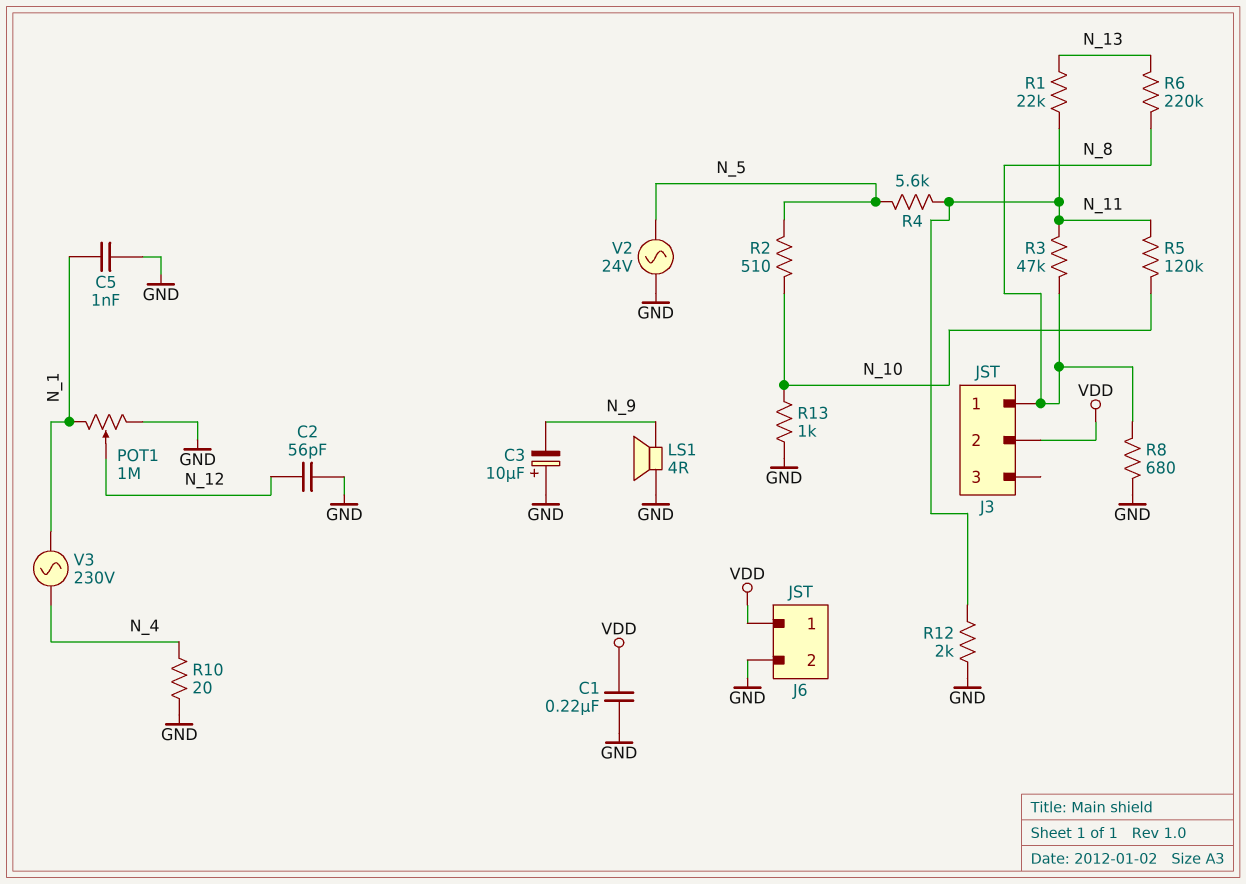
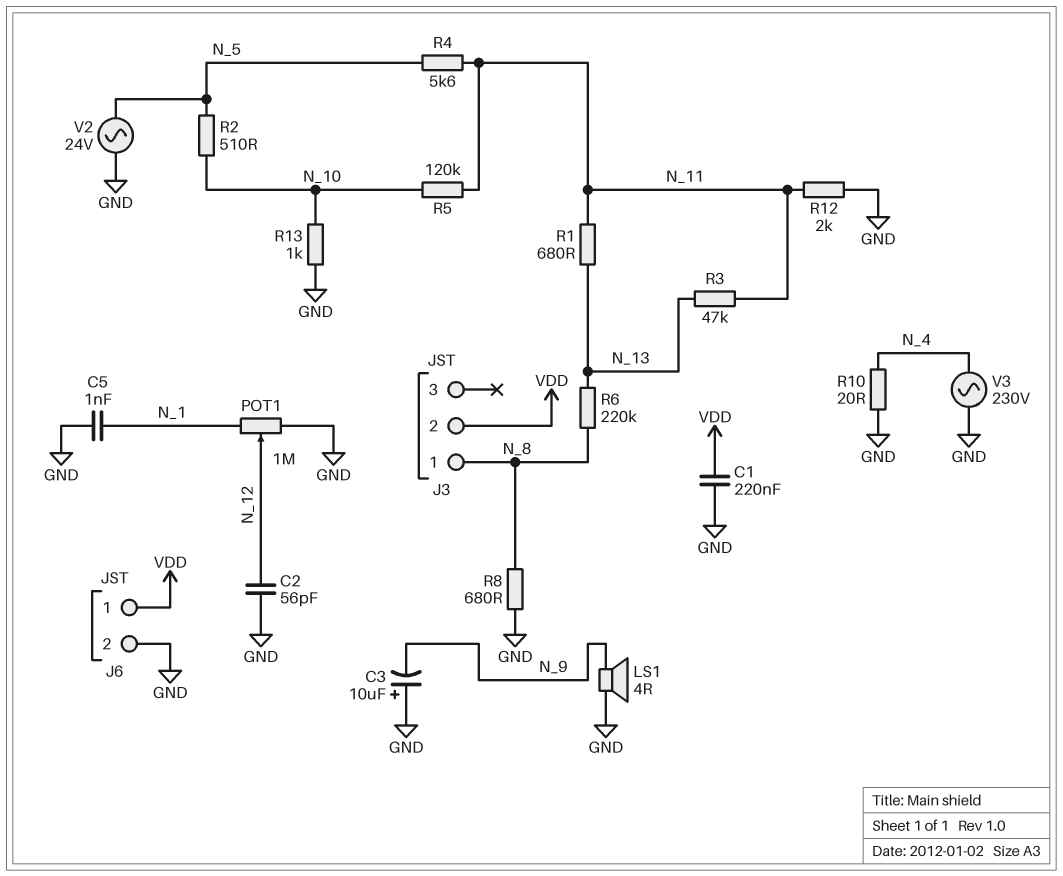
R1: 22k (N_11, N_13) -> 680 (N_11, N_13)
R3: 47k (N_8, N_11) -> 47k (N_11, N_13)
V3: AC 230V (N_1, N_4) -> AC 230V (GND, N_4)

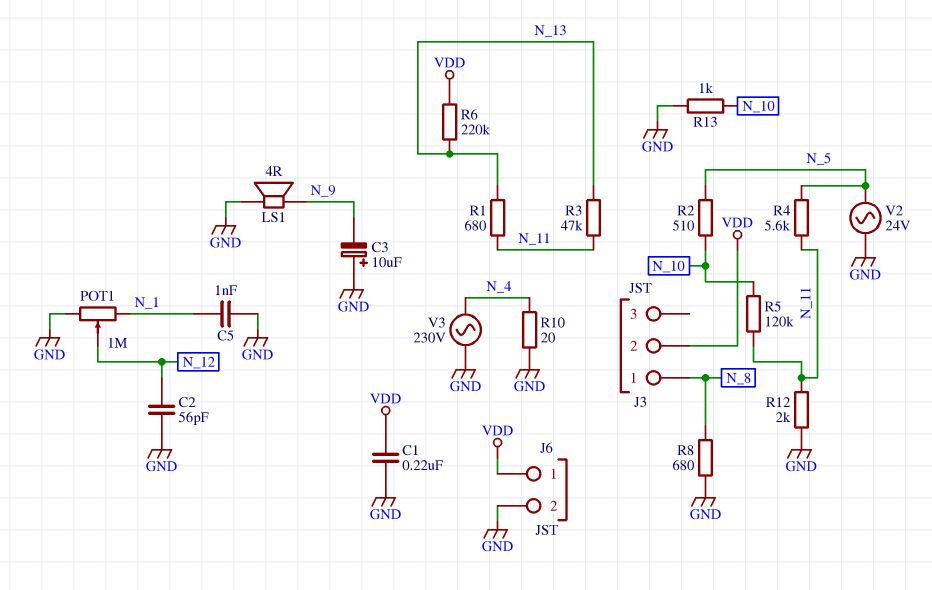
R6: 220k (N_8, N_13) -> 220k (N_13, VDD)

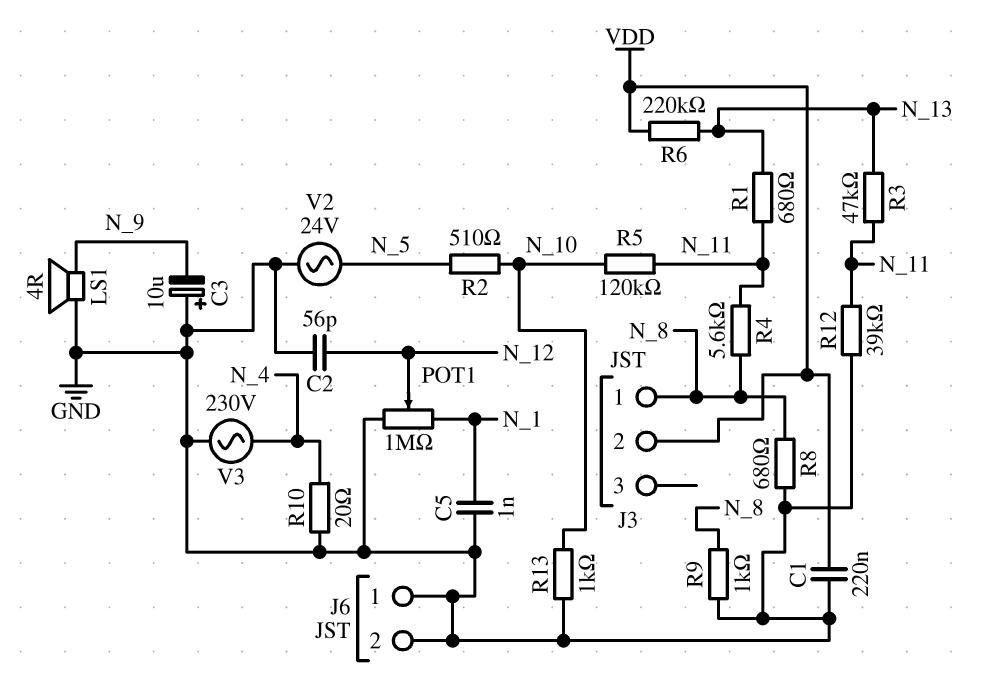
J6 pin 1: VDD -> GND
R4: 5.6k (N_5, N_11) -> 5.6k (N_8, N_11)
R9: none -> 1k (GND, N_8)
R12: 2k (GND, N_11) -> 39k (GND, N_11)

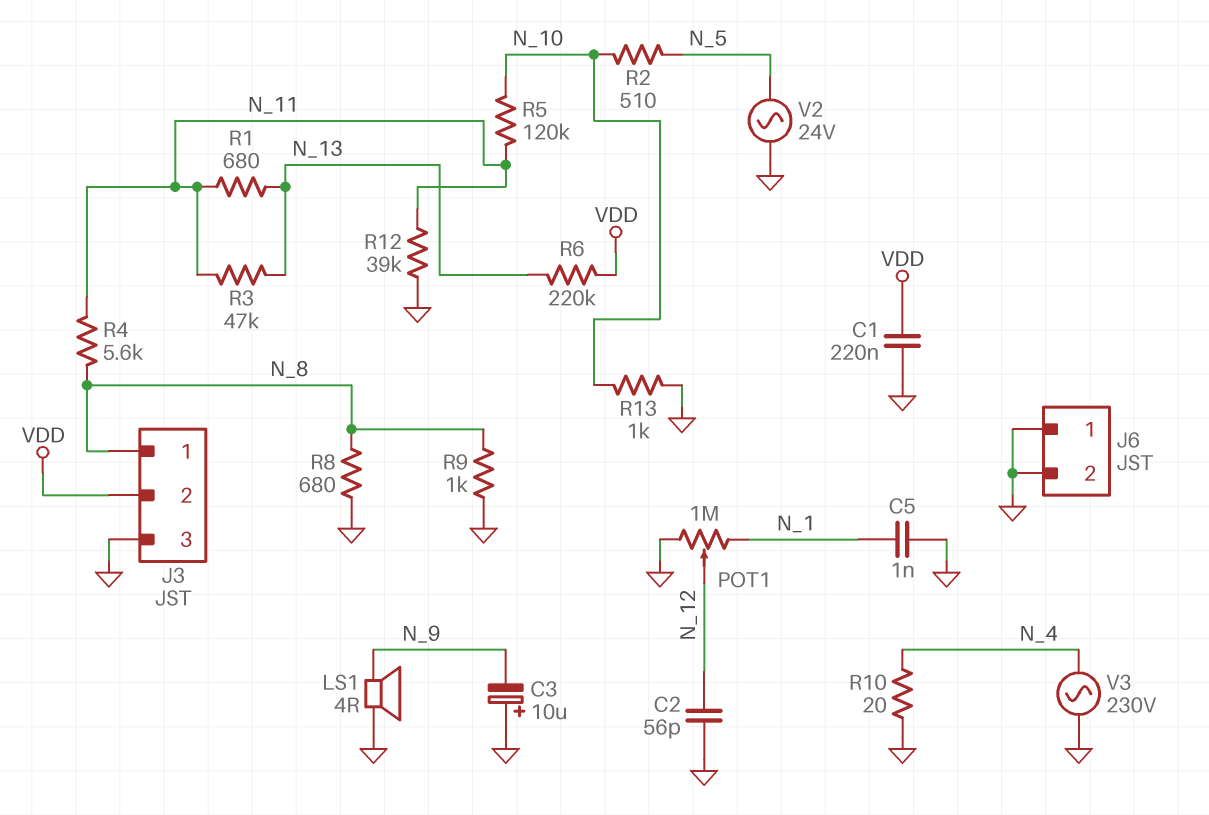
J3 pin 3: none -> GND

